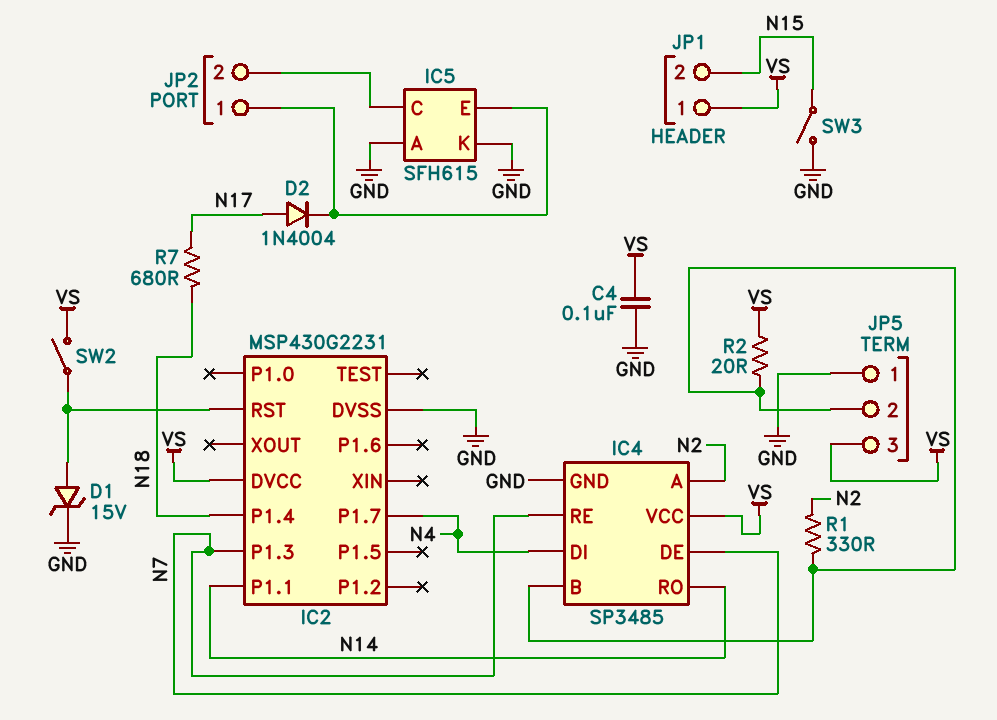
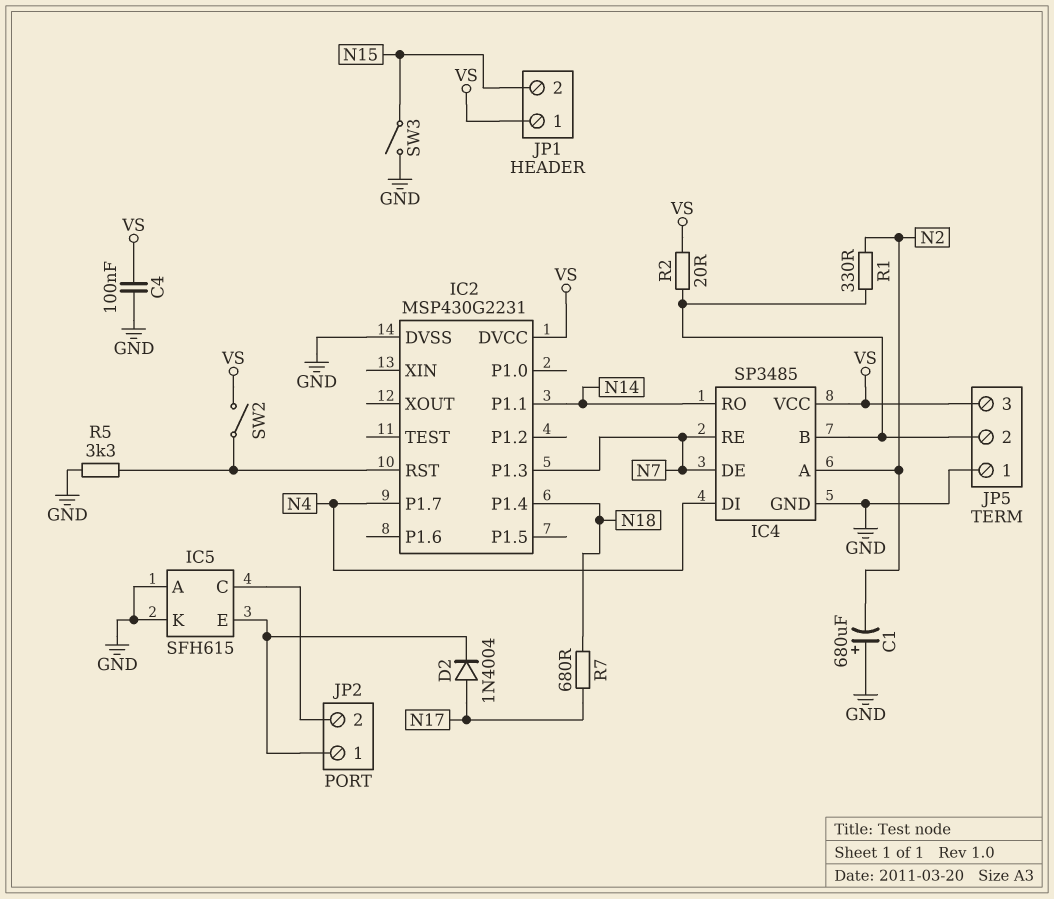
C1: none -> 680uF (plus GND, minus N2)
D1: zener 15V (A IC2/RST, K GND) -> none
R5: none -> 3.3k (GND, IC2/RST)

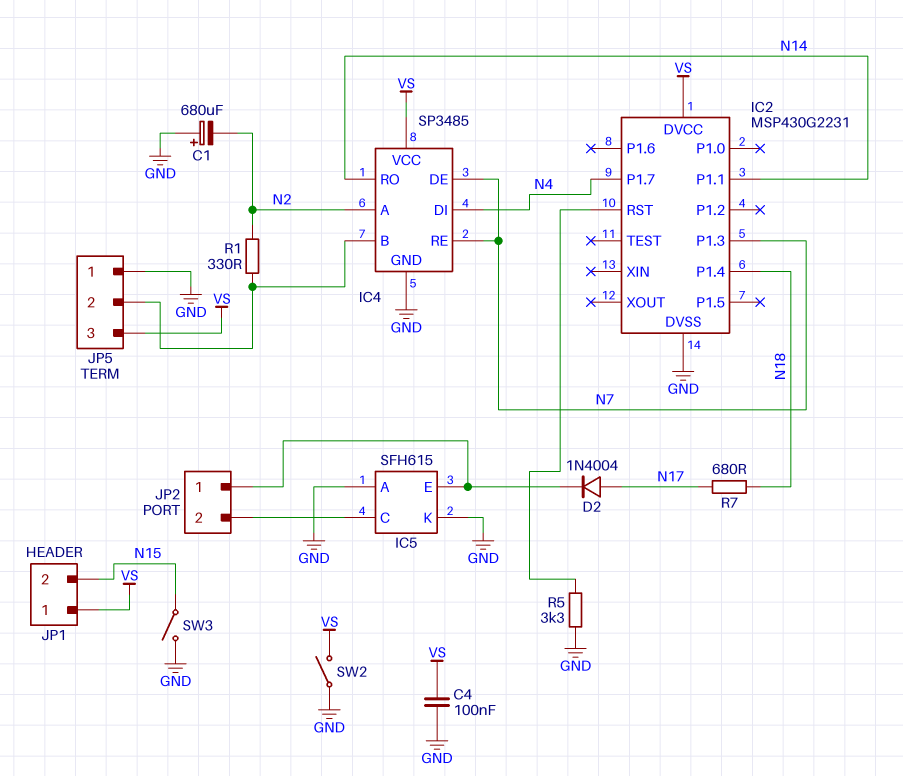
R2: 20 (IC4/B, VS) -> none
SW2: switch (IC2/RST, VS) -> switch (GND, VS)

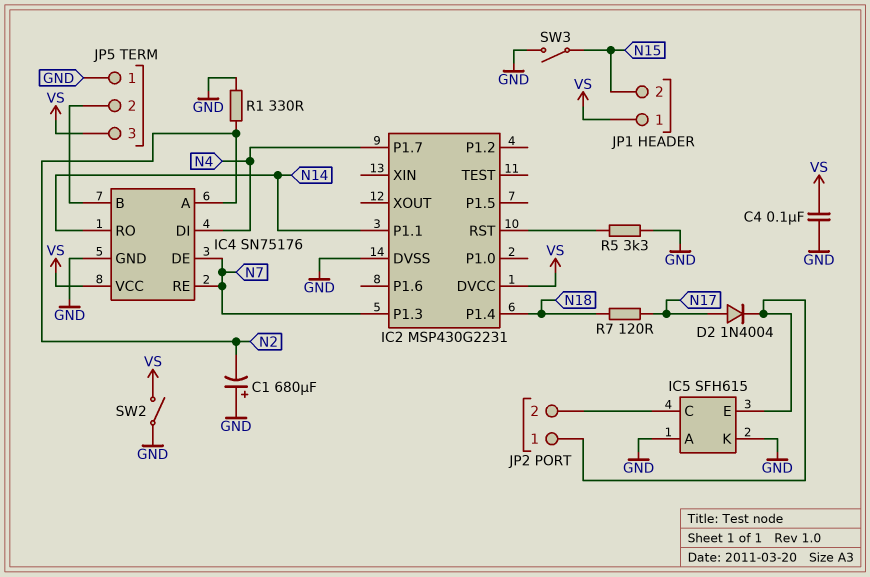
IC4: SP3485 -> SN75176
R1: 330 (IC4/B, N2) -> 330 (GND, N2)
R7: 680 (N17, N18) -> 120 (N17, N18)

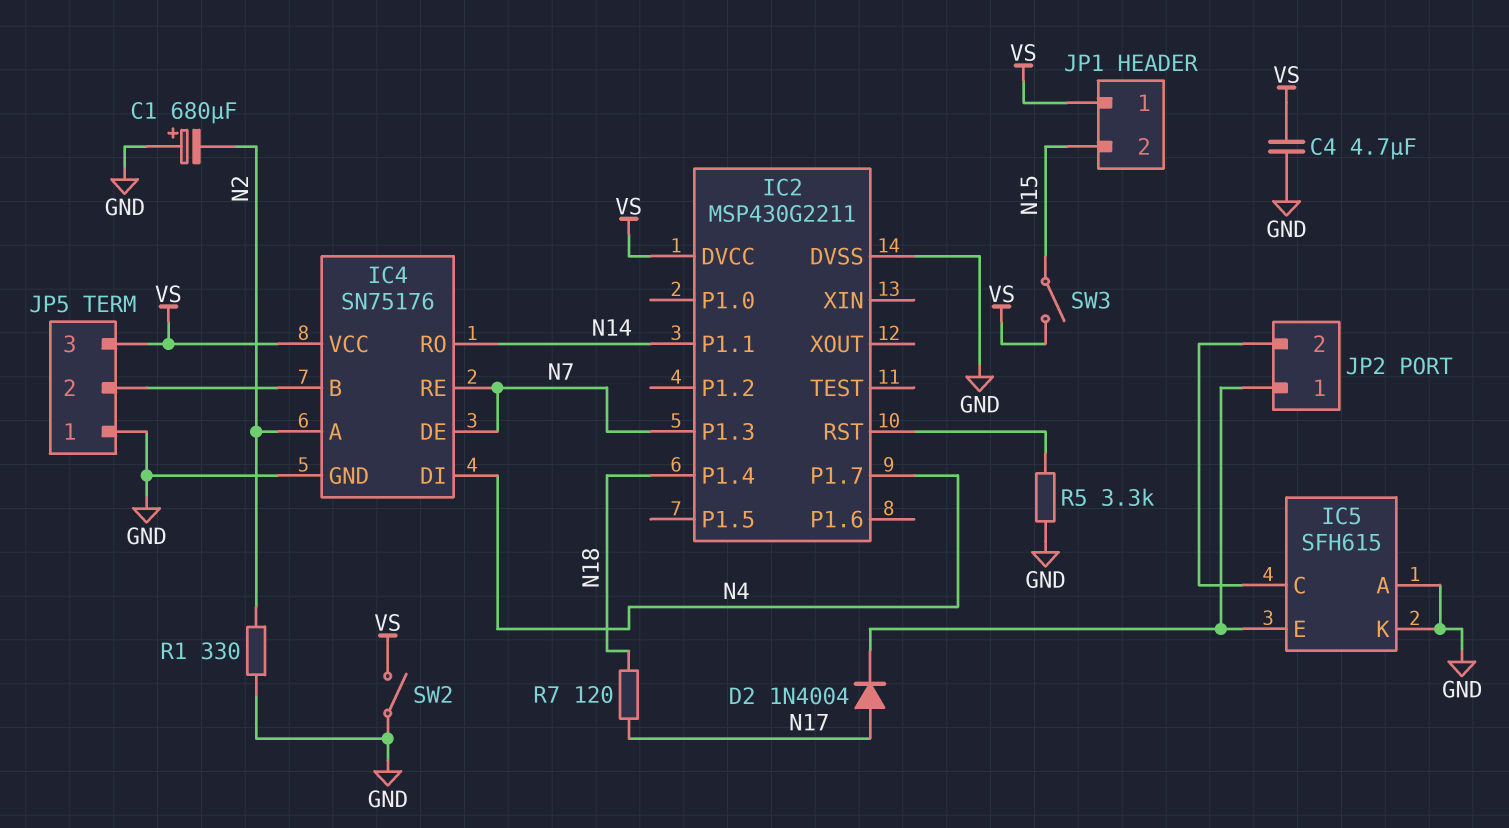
C4: 100nF (GND, VS) -> 4.7uF (GND, VS)
IC2: MSP430G2231 -> MSP430G2211
SW3: switch (GND, N15) -> switch (N15, VS)

